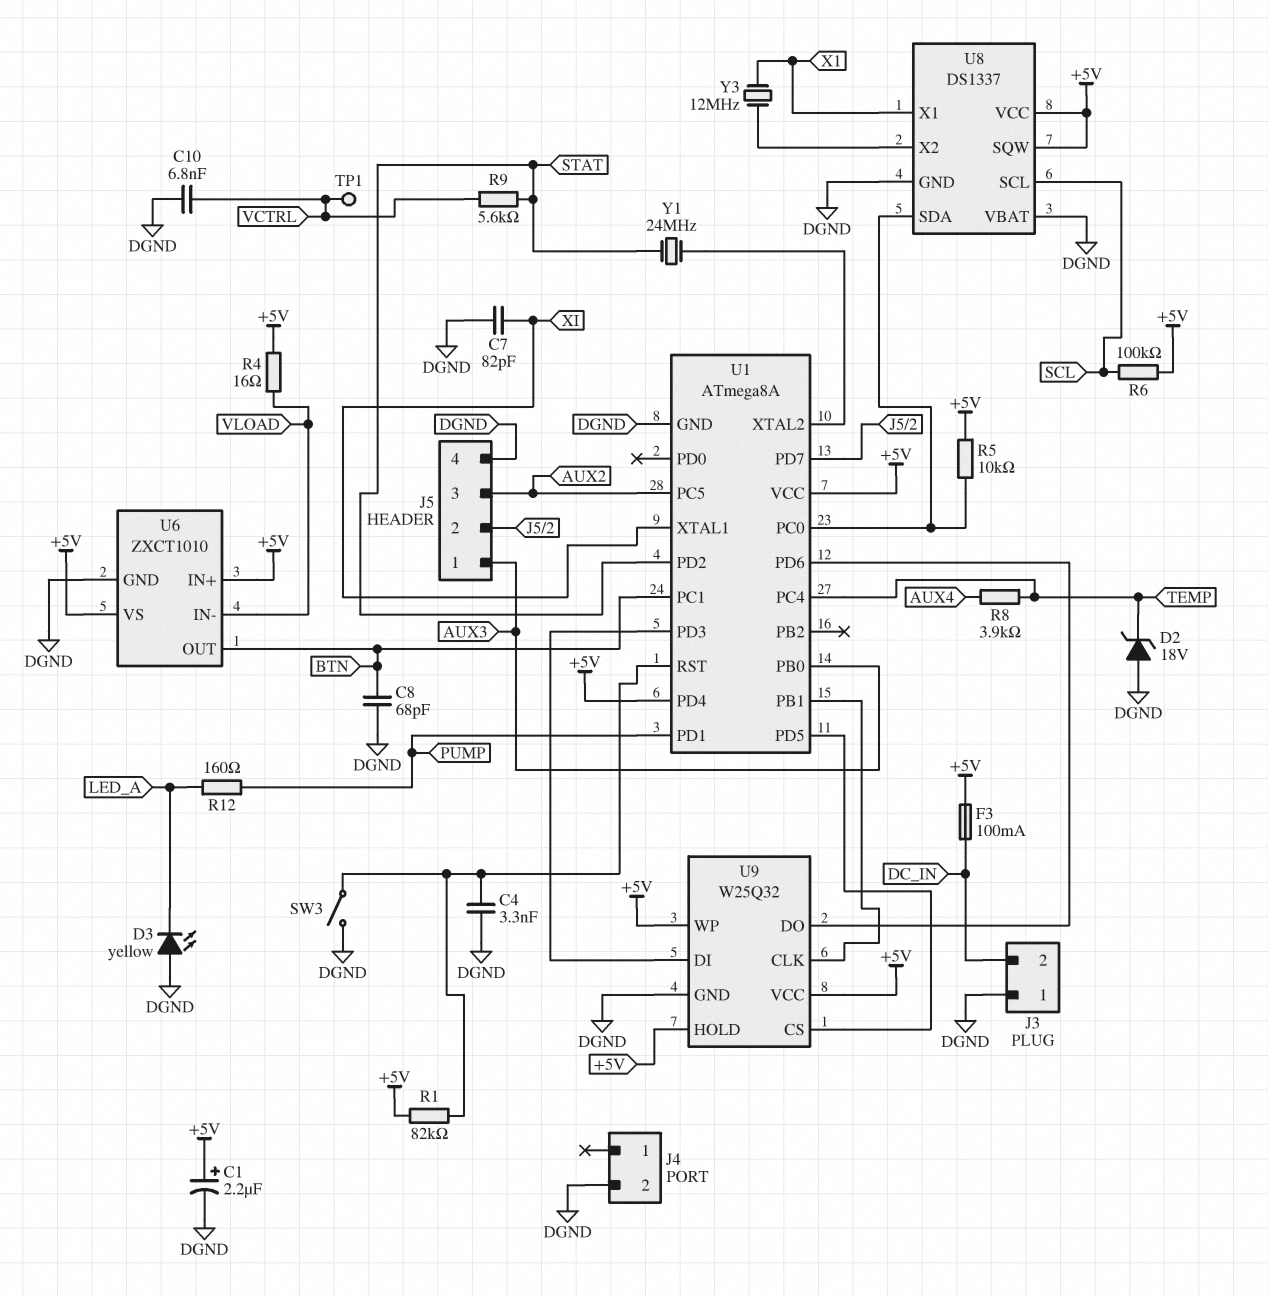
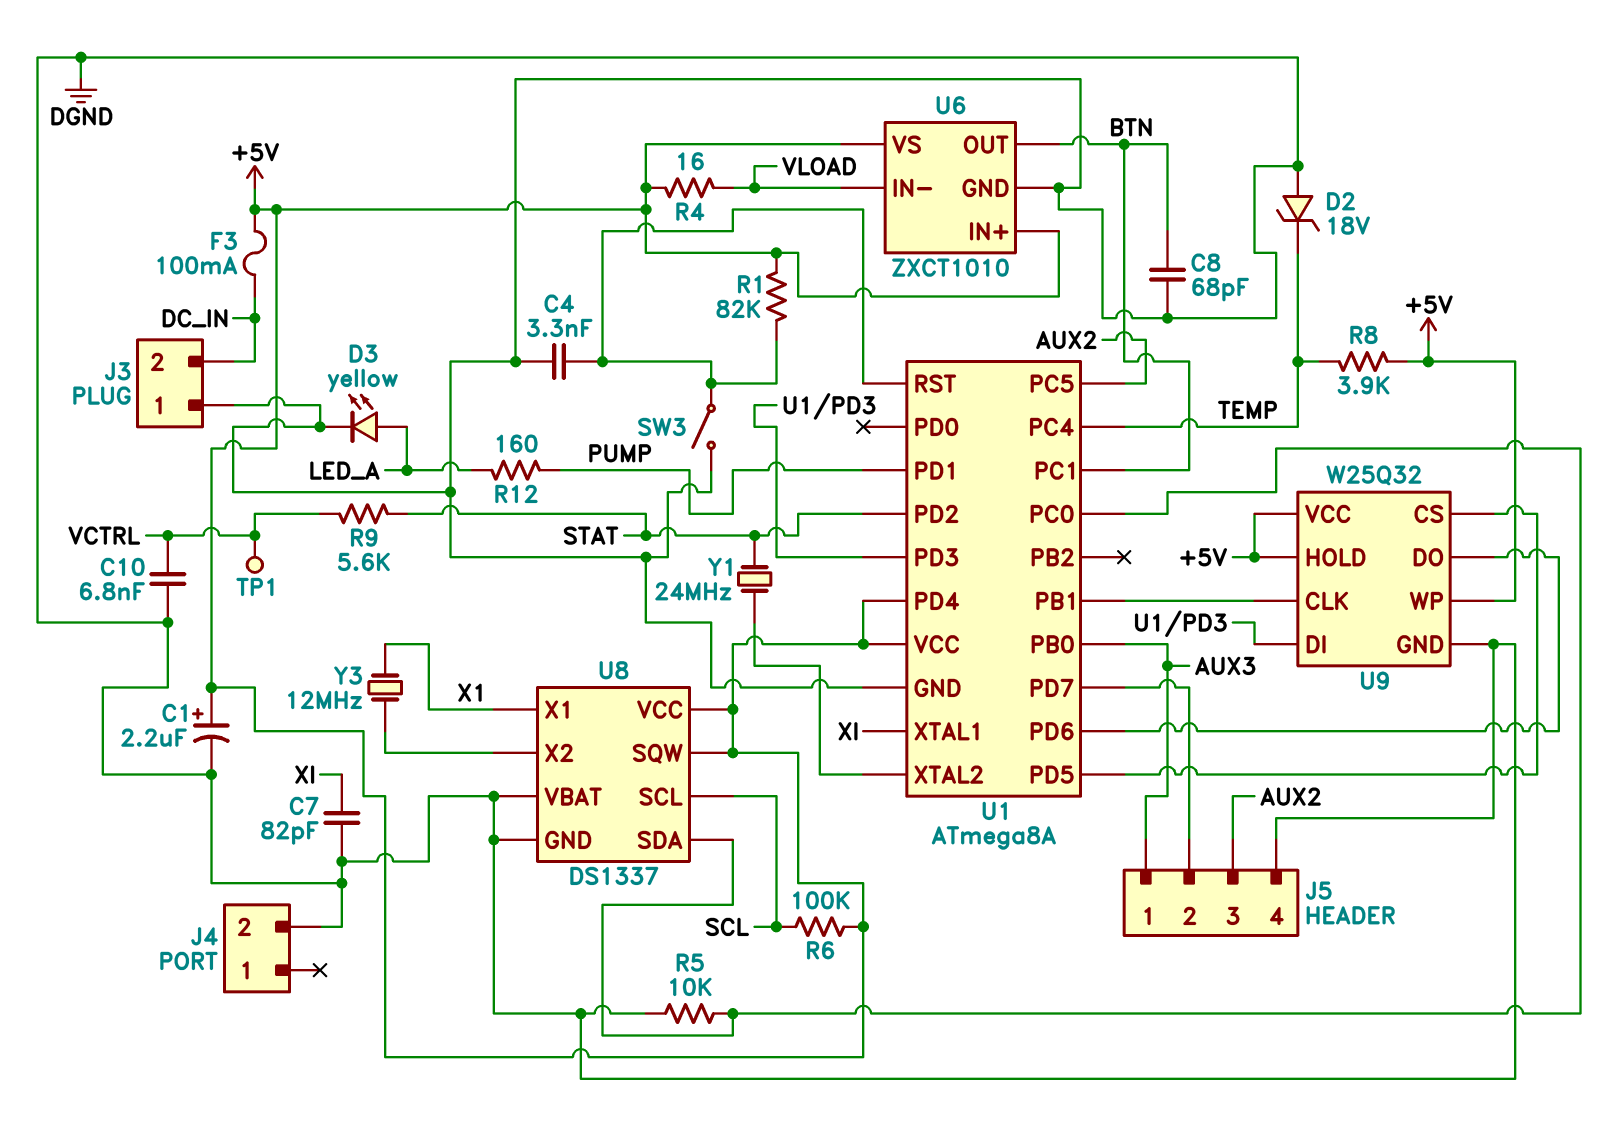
D3: LED yellow (A DGND, K LED_A) -> LED yellow (A LED_A, K DGND)
R5: 10k (+5V, U1/PC0) -> 10k (DGND, U1/PC0)
R8: 3.9k (AUX4, TEMP) -> 3.9k (+5V, TEMP)

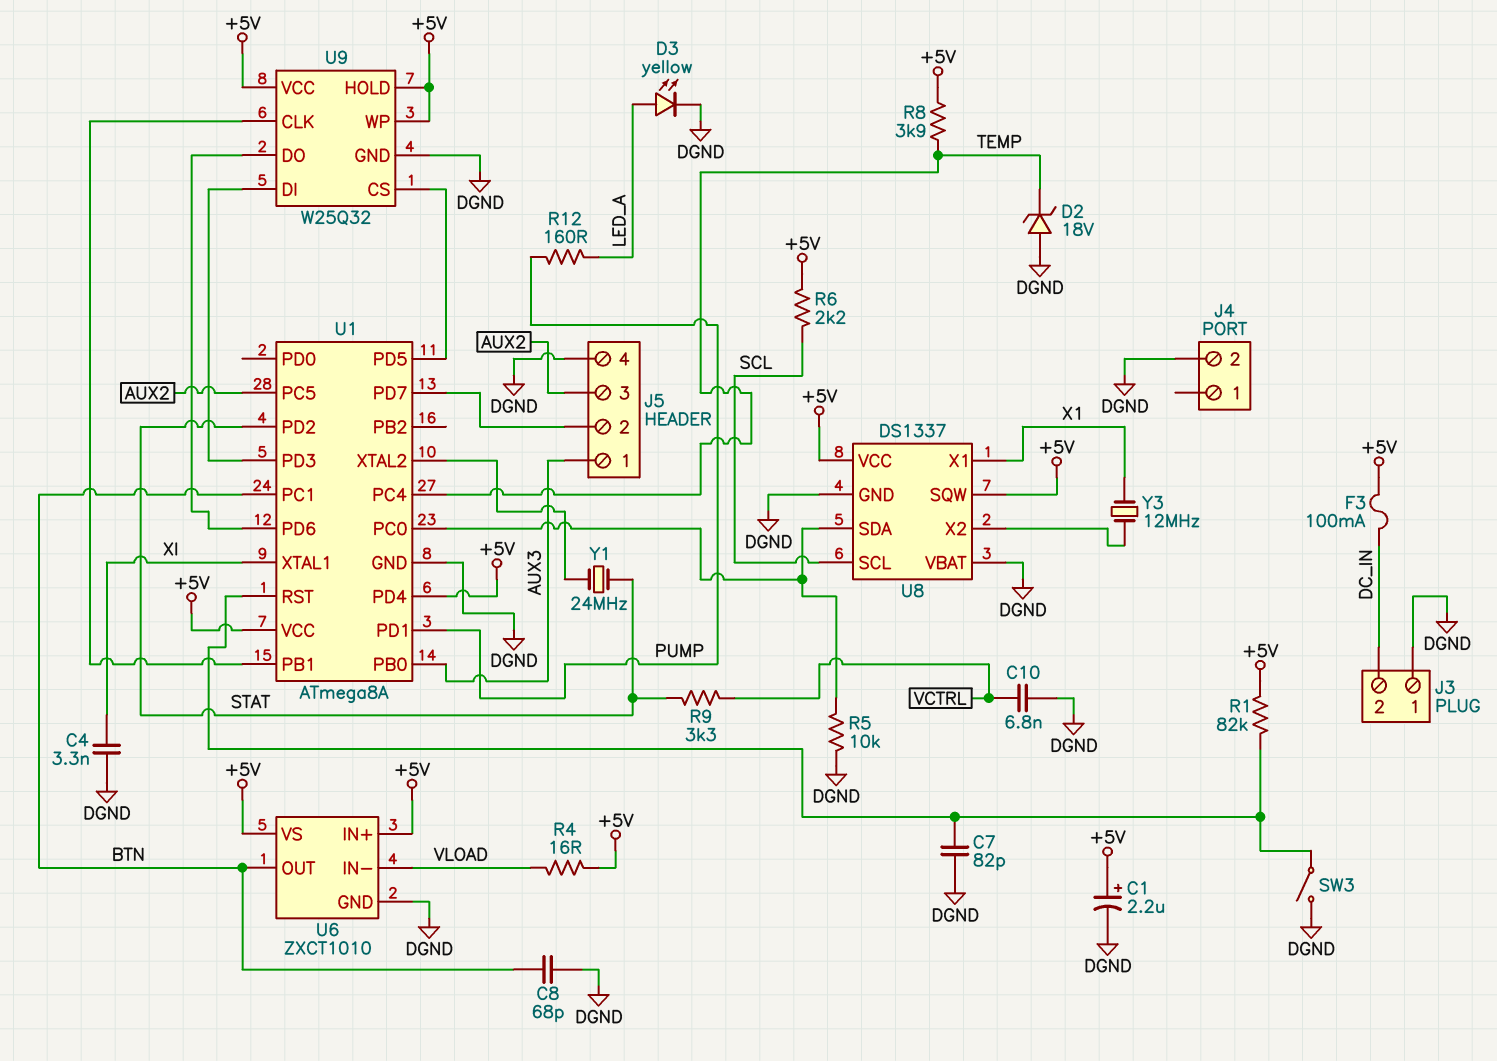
C4: 3.3nF (DGND, U1/RST) -> 3.3nF (DGND, XI)
C7: 82pF (DGND, XI) -> 82pF (DGND, U1/RST)
R6: 100k (+5V, SCL) -> 2.2k (+5V, SCL)
R9: 5.6k (STAT, VCTRL) -> 3.3k (STAT, VCTRL)
TP1: test point (VCTRL) -> none

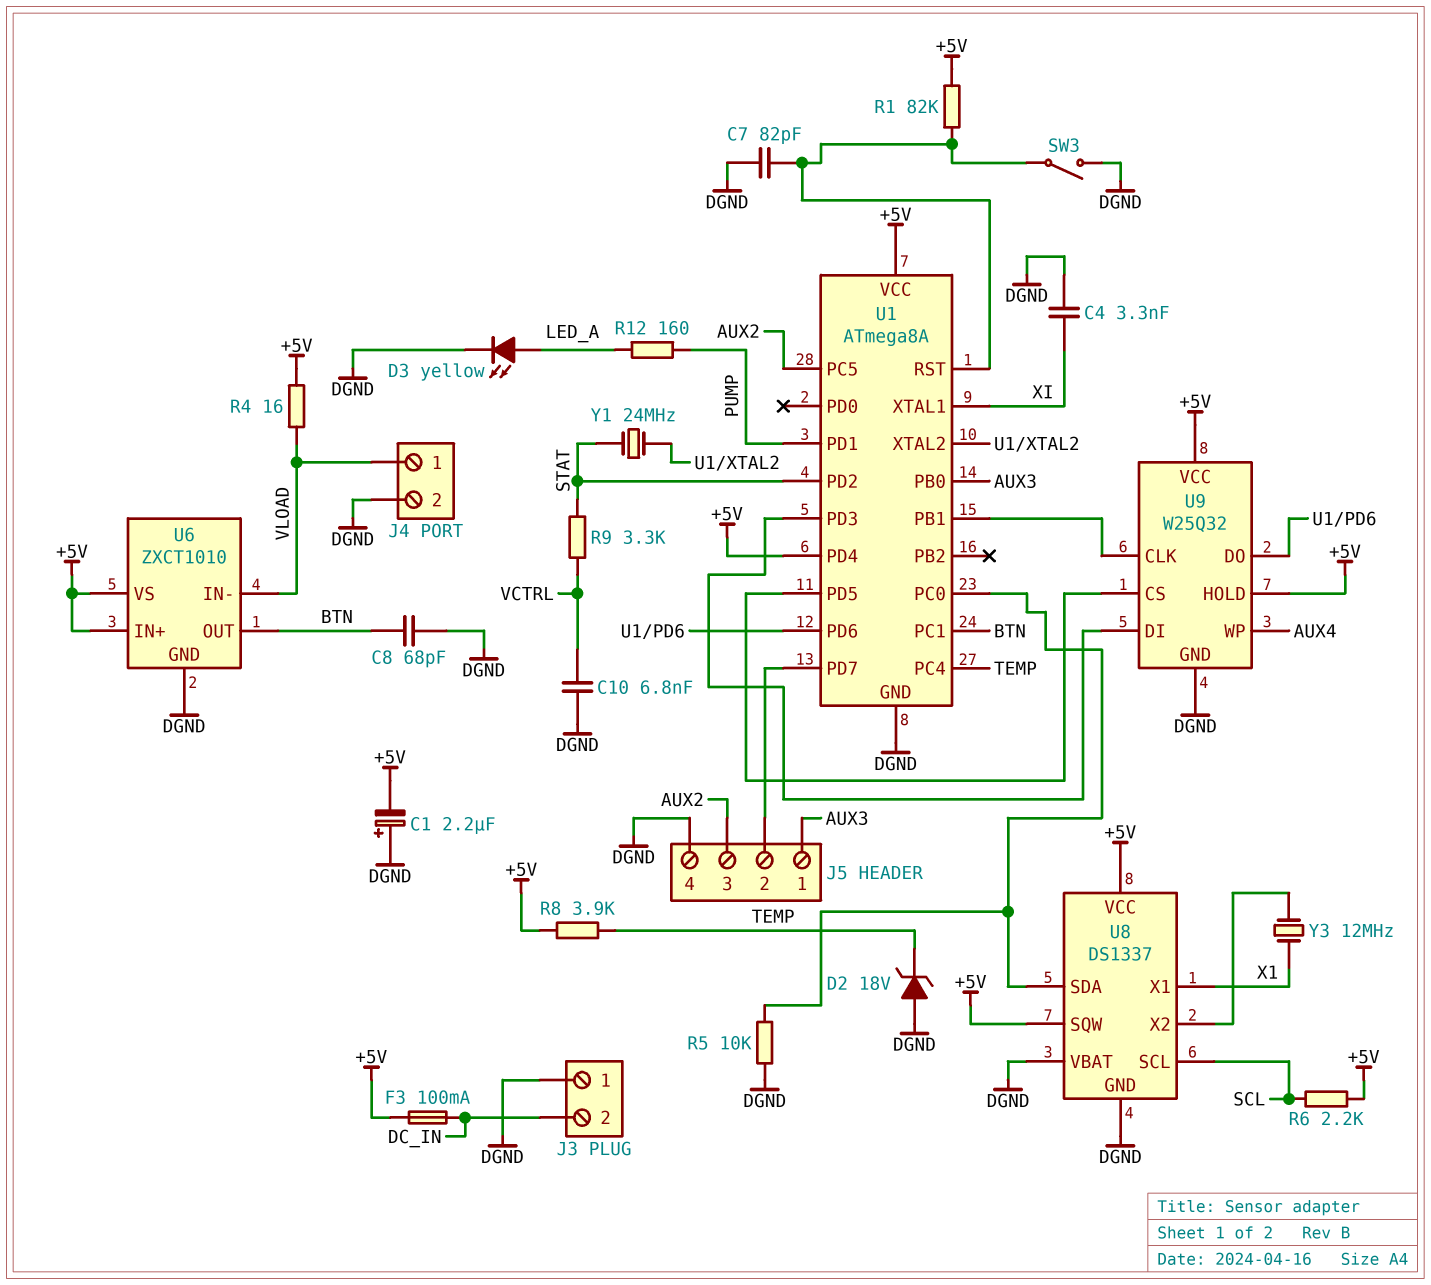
C1: 2.2uF (plus +5V, minus DGND) -> 2.2uF (plus DGND, minus +5V)
J4 pin 1: none -> VLOAD
U9 pin WP: +5V -> AUX4

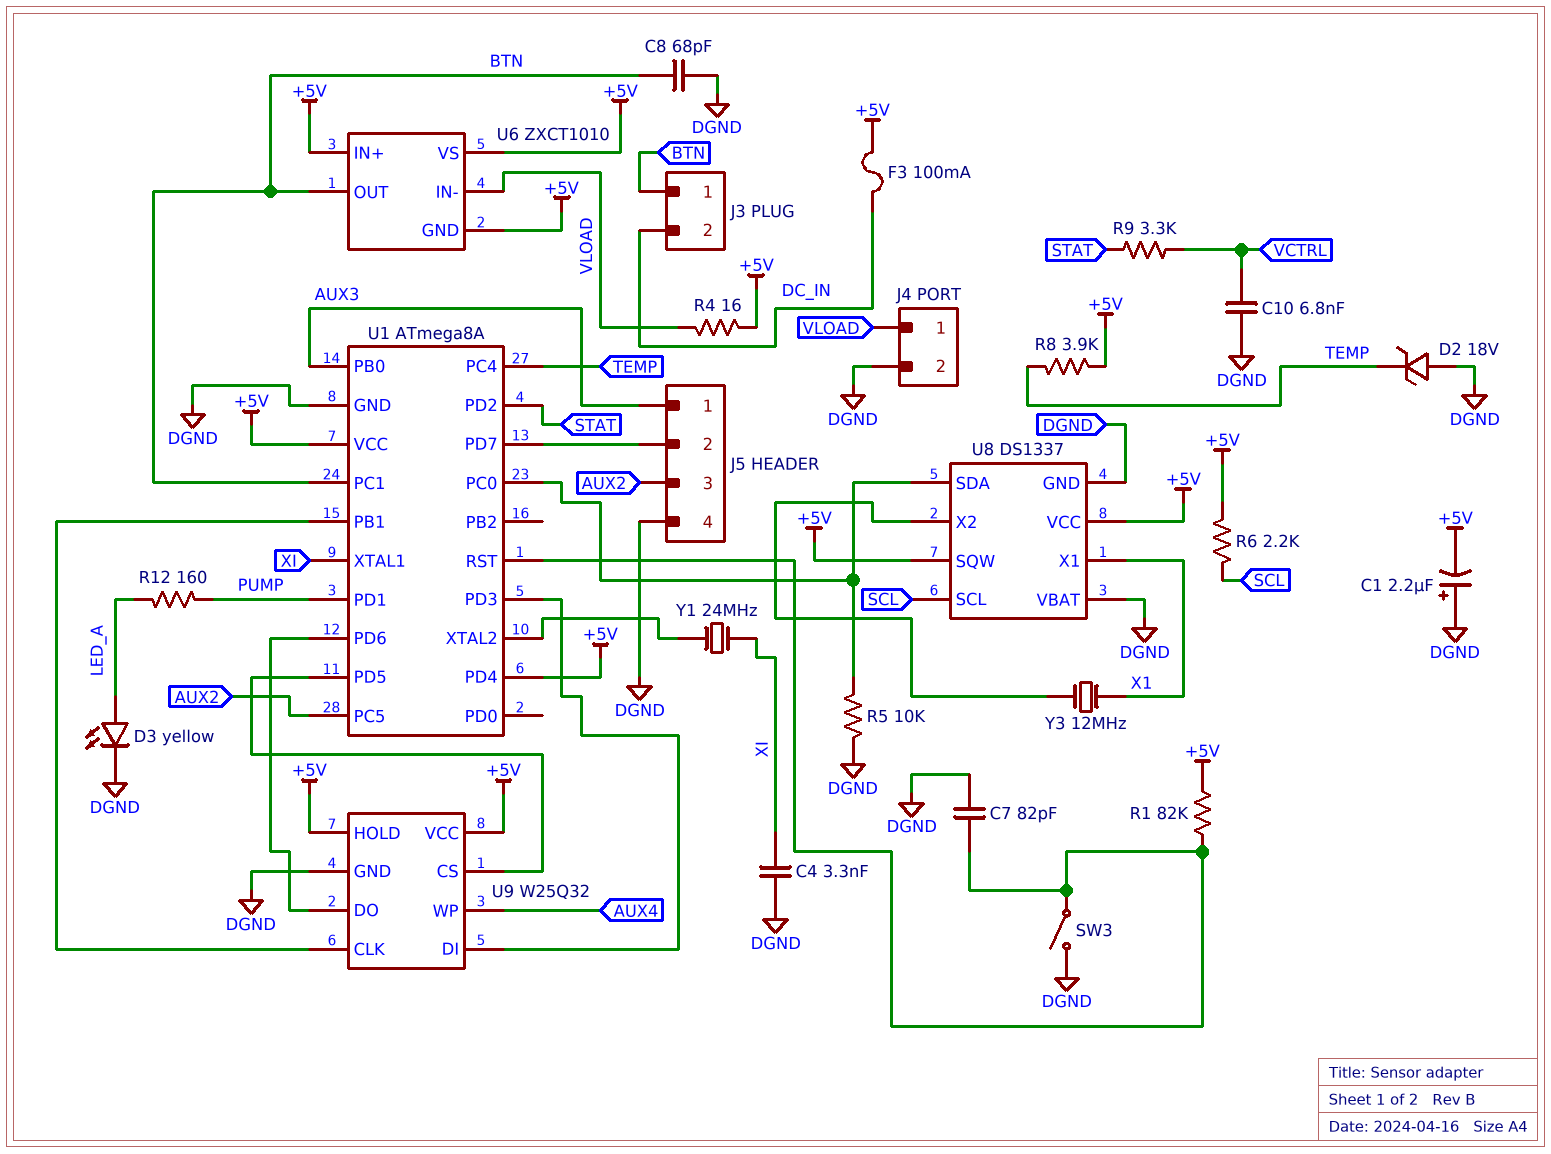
J3 pin 1: DGND -> BTN
U6 pin GND: DGND -> +5V
Y1: 24MHz (STAT, U1/XTAL2) -> 24MHz (U1/XTAL2, XI)

